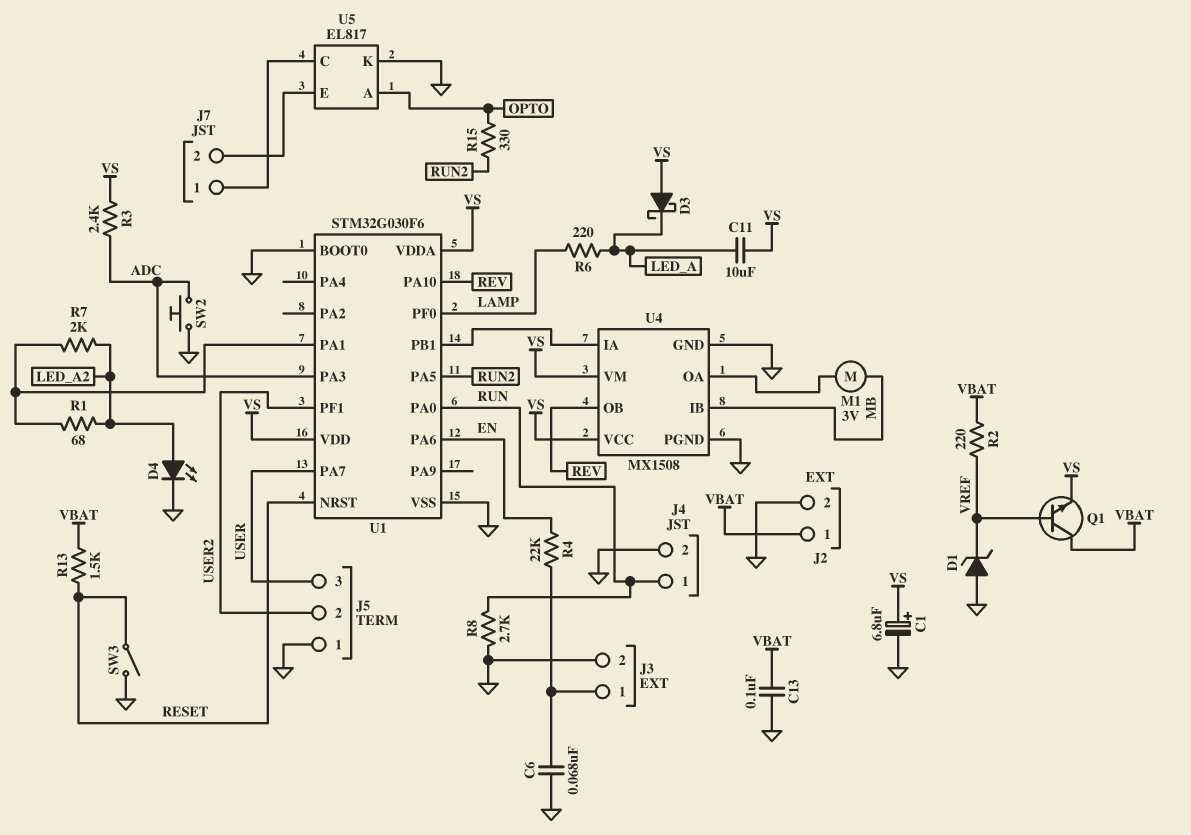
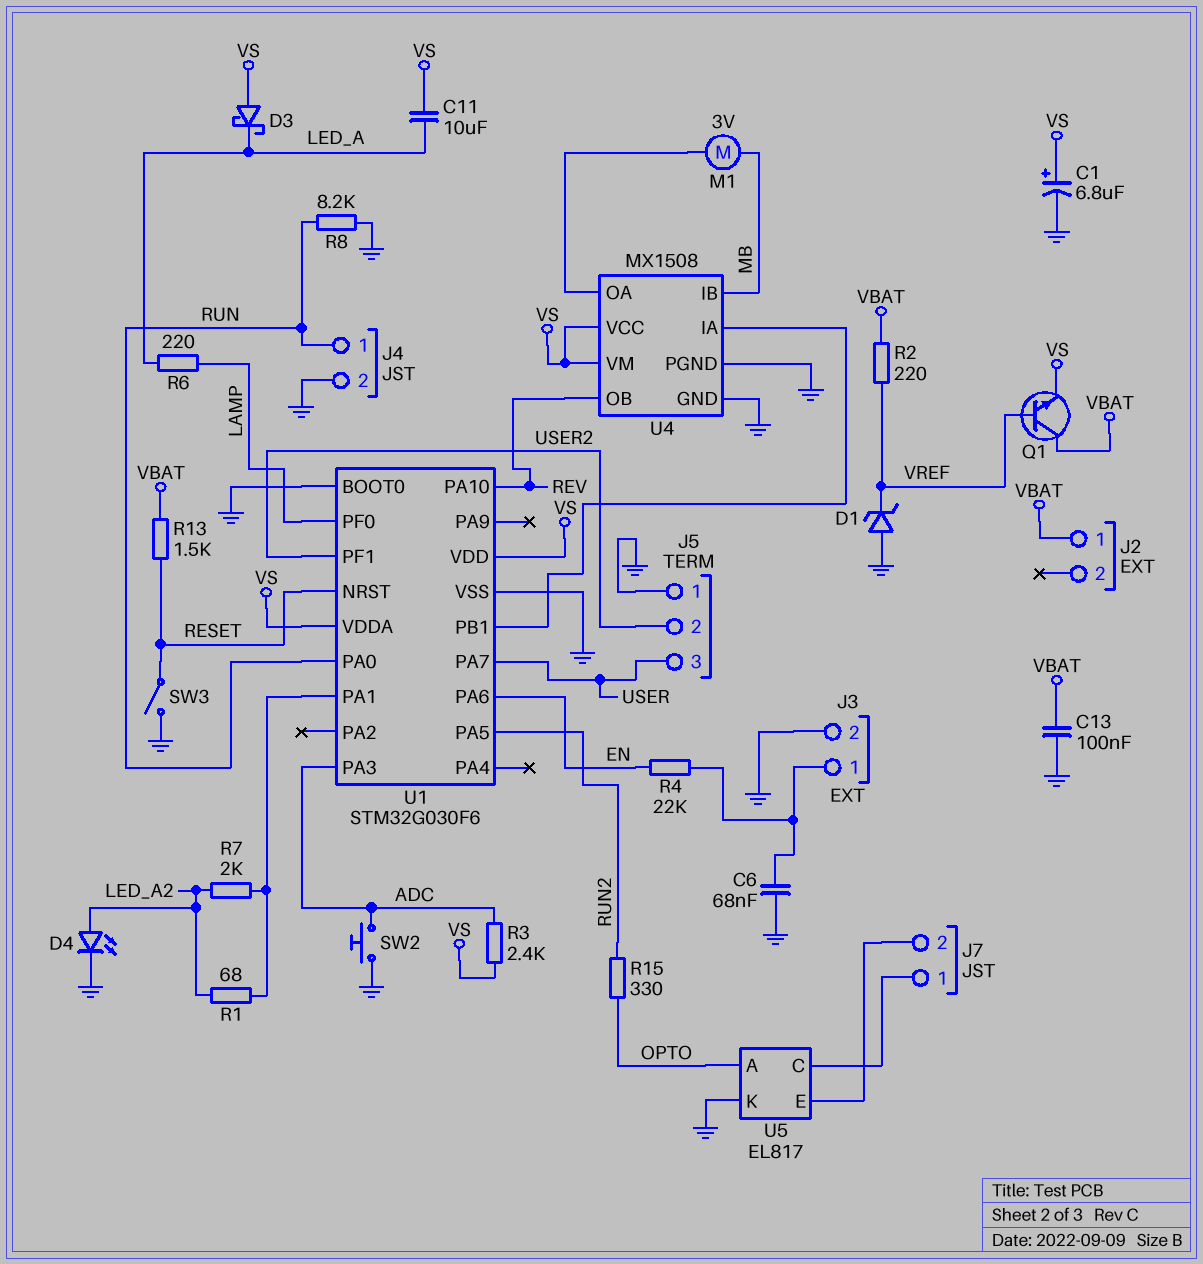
J2 pin 2: GND -> none
R8: 2.7k (GND, RUN) -> 8.2k (GND, RUN)

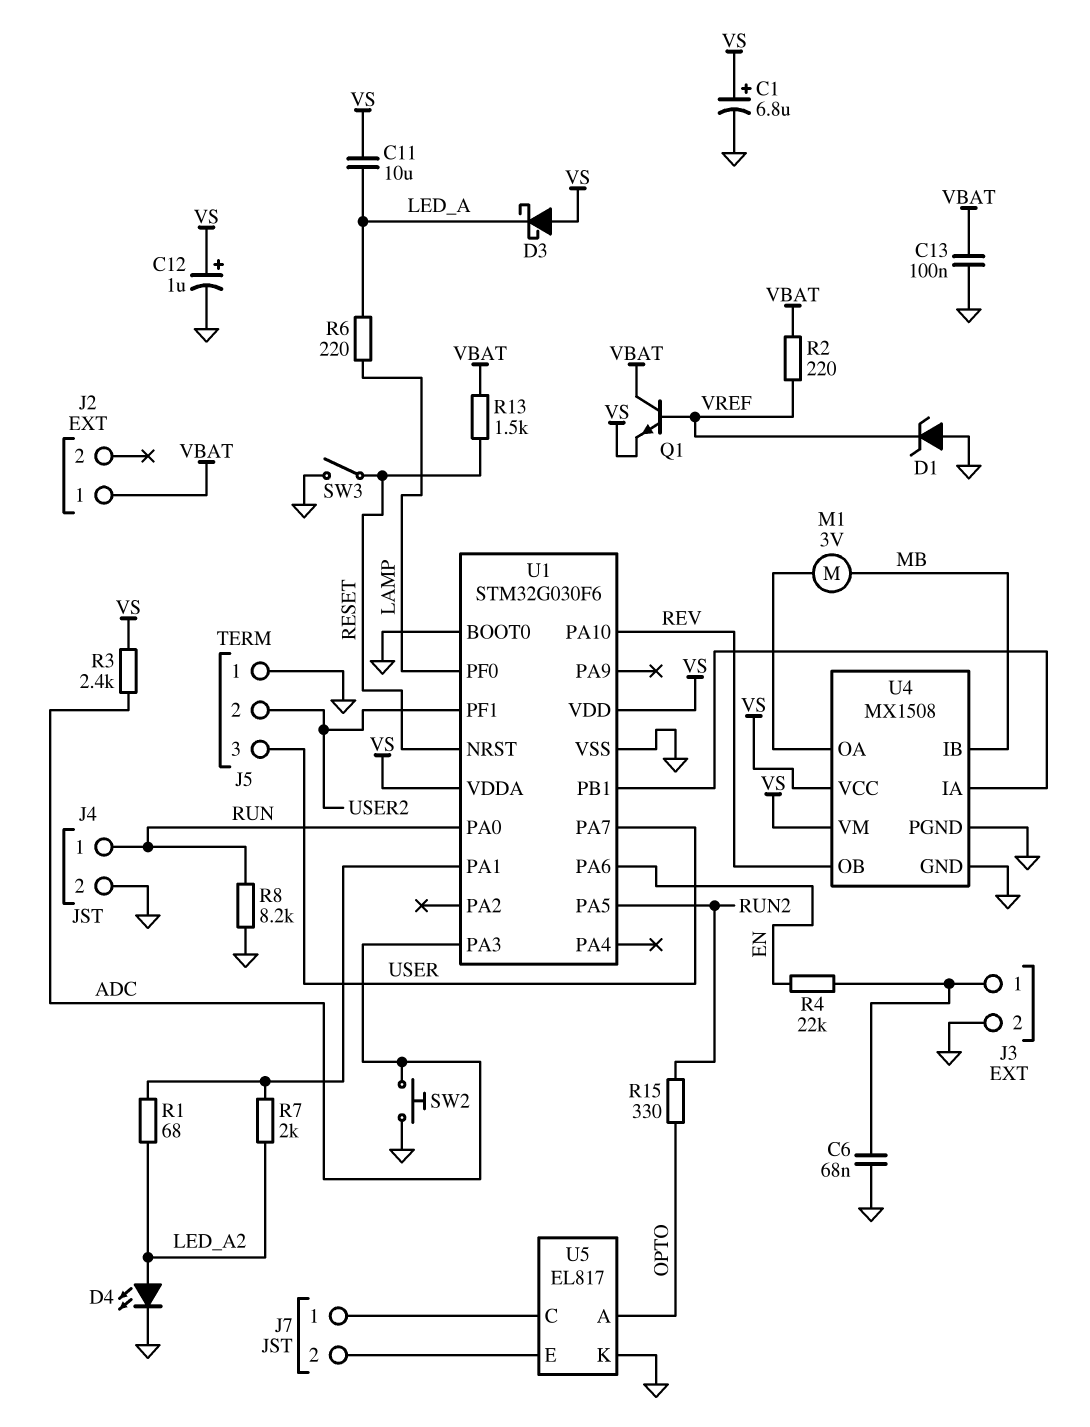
C12: none -> 1uF (plus VS, minus GND)

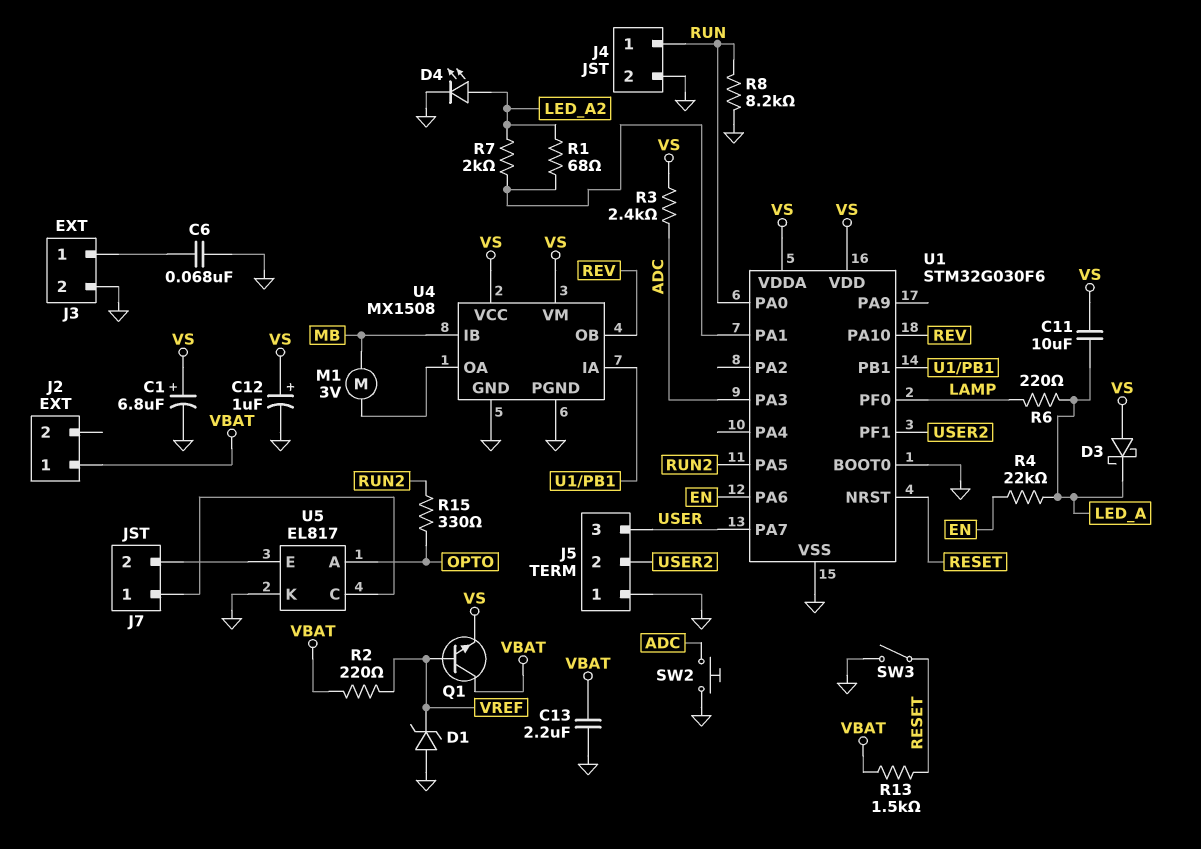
C13: 100nF (GND, VBAT) -> 2.2uF (GND, VBAT)
R4: 22k (EN, J3/1) -> 22k (EN, LED_A)

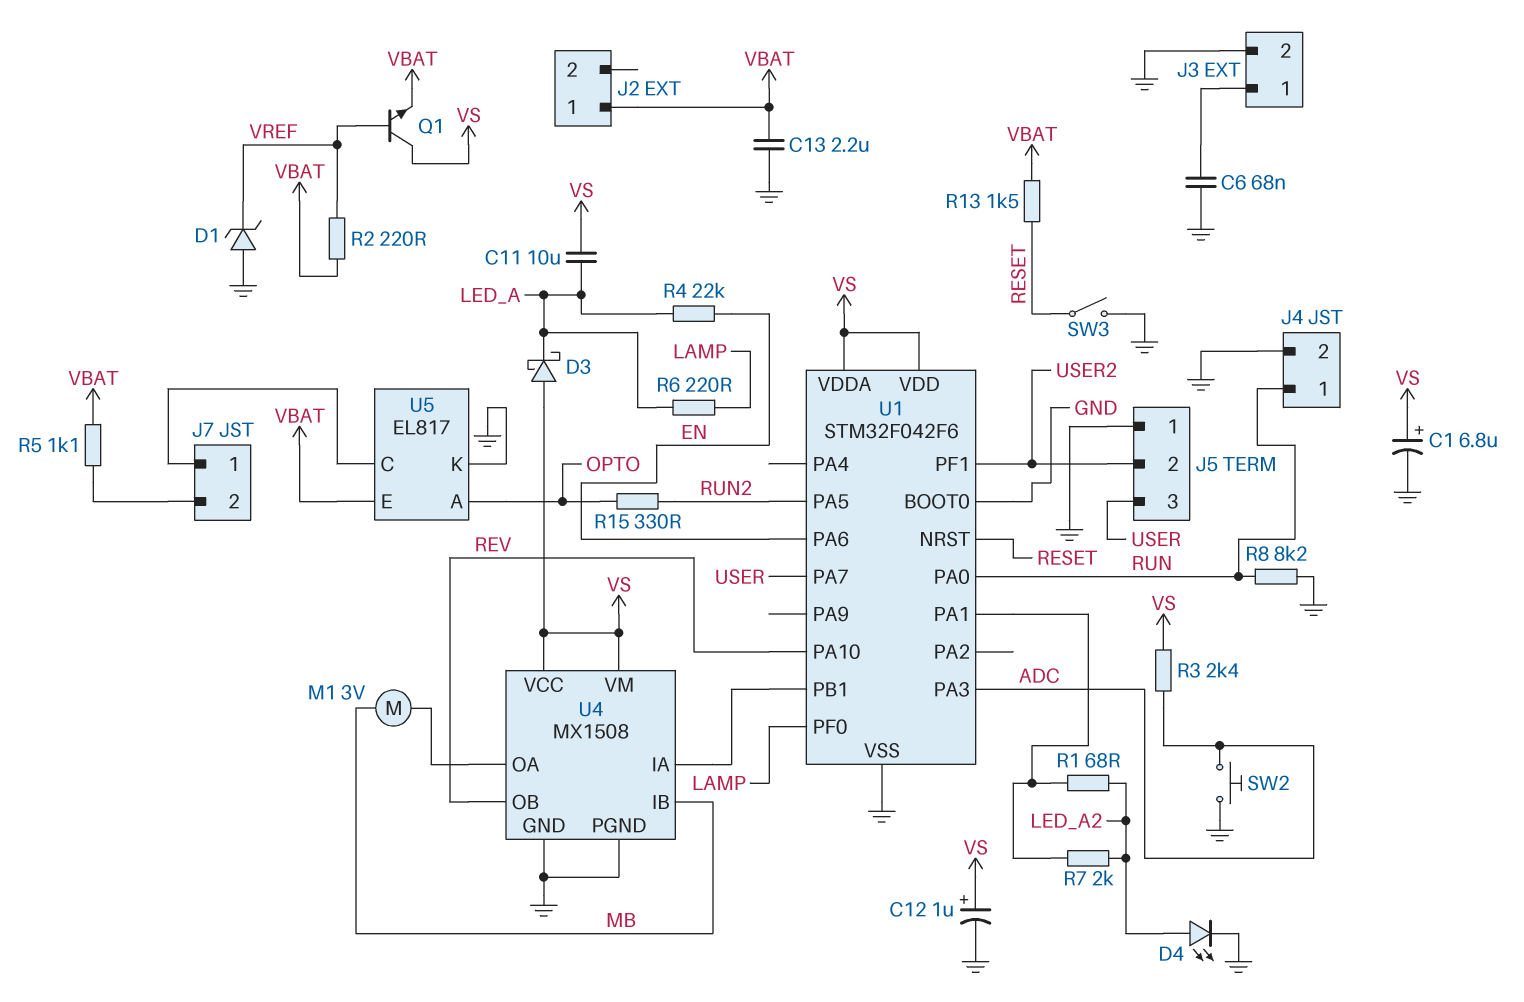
Q1: NPN (B VREF, C VBAT, E VS) -> NPN (B VREF, C VS, E VBAT)
R5: none -> 1.1k (J7/2, VBAT)
U1: STM32G030F6 -> STM32F042F6
U5 pin E: J7/2 -> VBAT

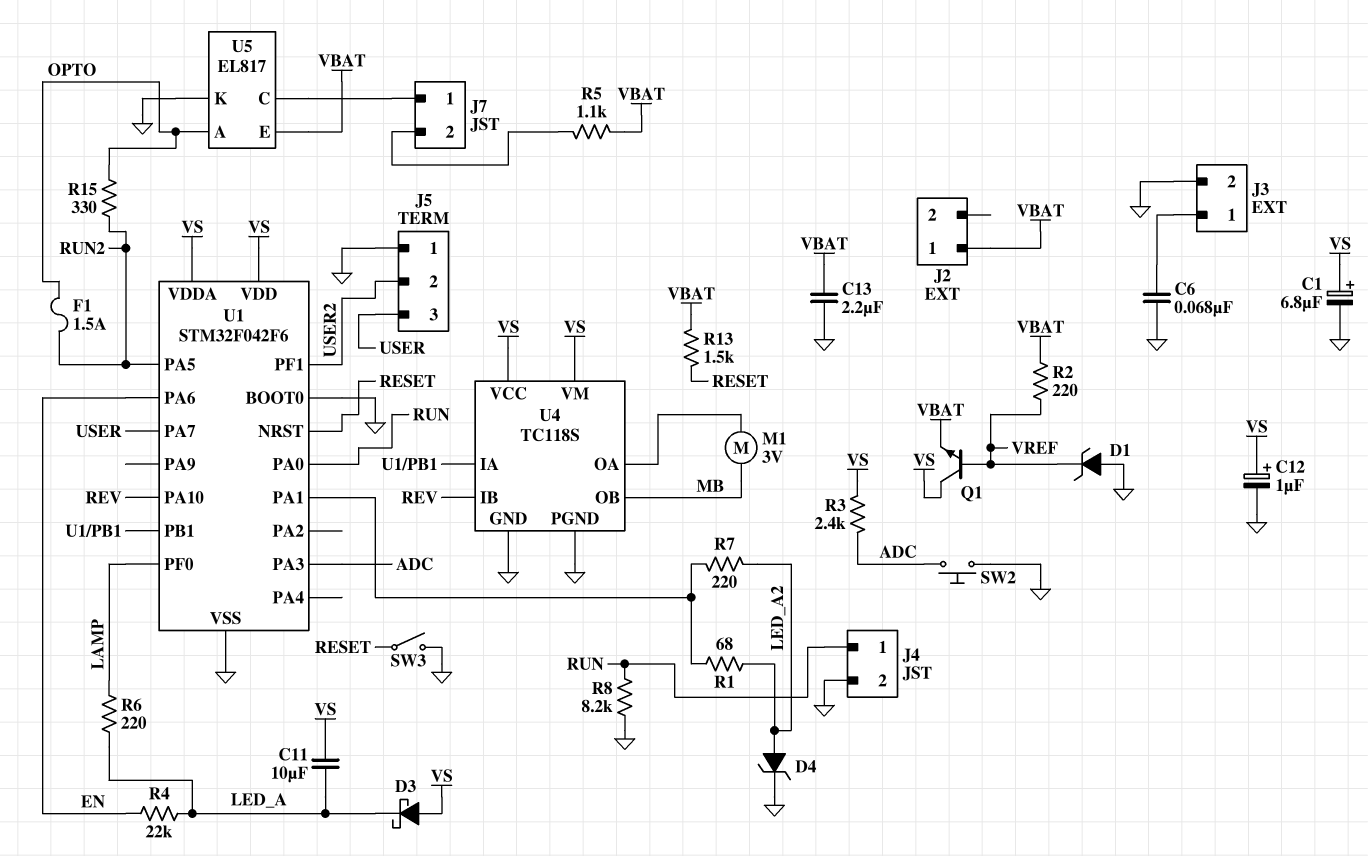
D4: LED (A LED_A2, K GND) -> zener (A LED_A2, K GND)
F1: none -> 1.5A (OPTO, RUN2)
R7: 2k (LED_A2, U1/PA1) -> 220 (LED_A2, U1/PA1)
U4: MX1508 -> TC118S
U4 pin IB: MB -> REV
U4 pin OB: REV -> MB

